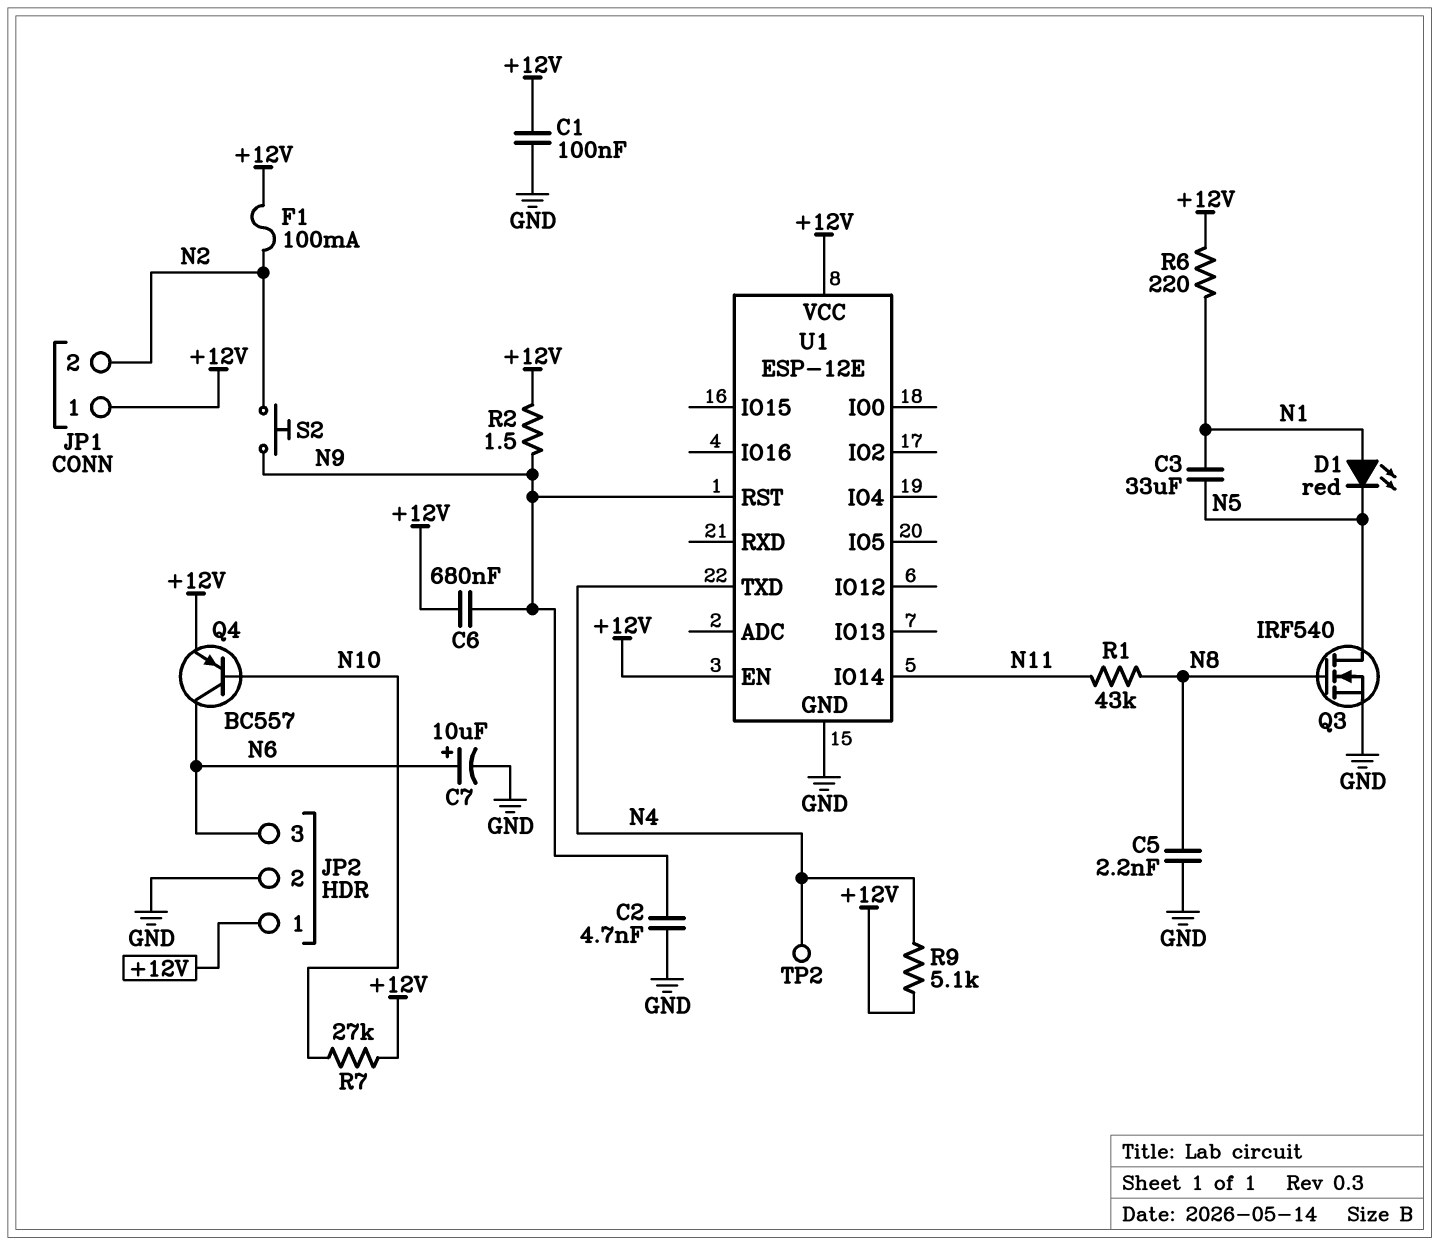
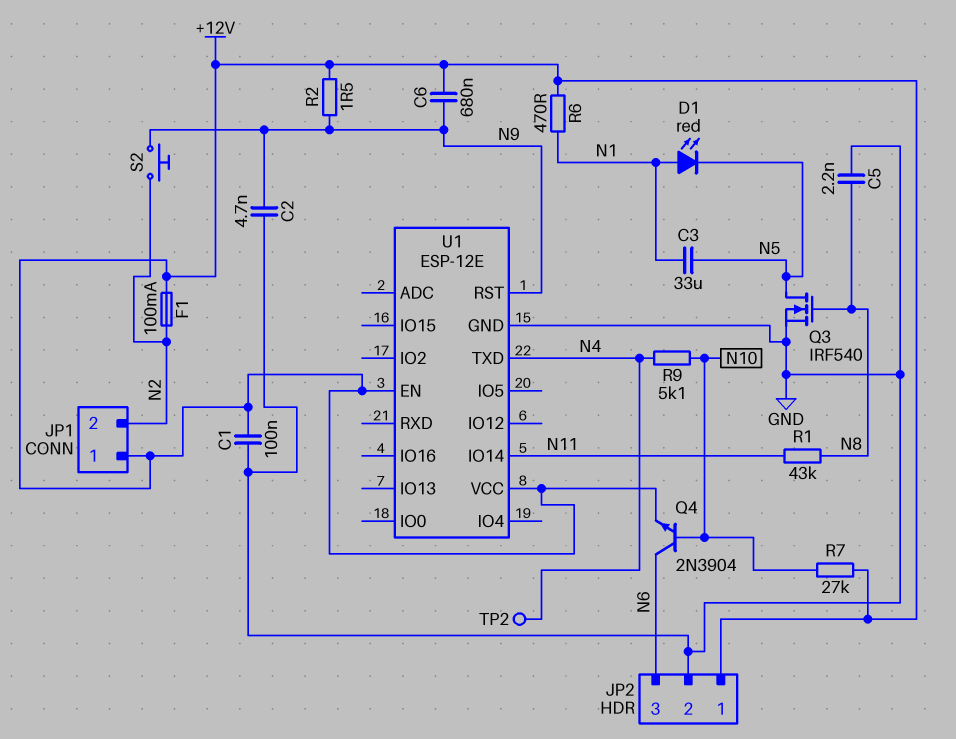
C7: 10uF (plus N6, minus GND) -> none
Q4: PNP BC557 (B N10, C N6, E +12V) -> NPN 2N3904 (B N10, C N6, E +12V)
R6: 220 (+12V, N1) -> 470 (+12V, N1)
R9: 5.1k (+12V, N4) -> 5.1k (N4, N10)

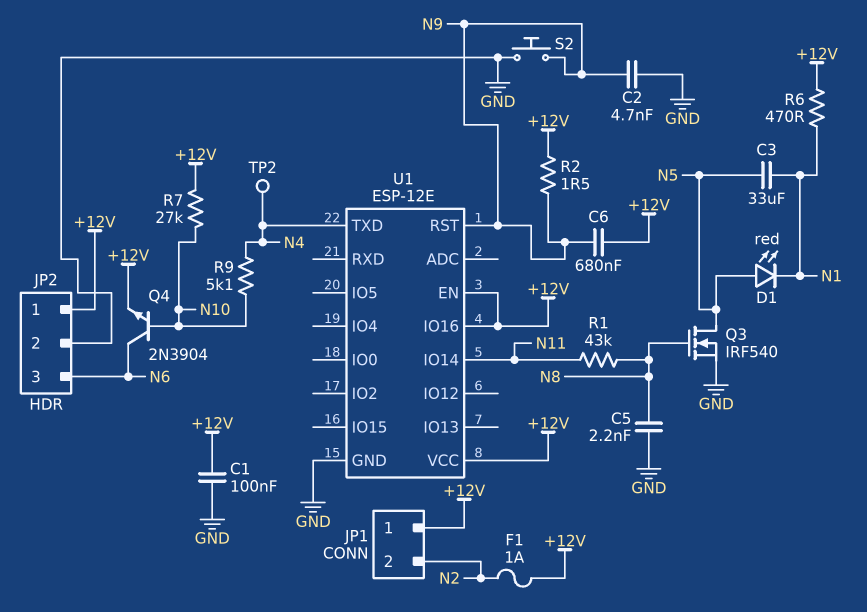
D1: LED red (A N1, K N5) -> LED red (A N5, K N1)
F1: 100mA (+12V, N2) -> 1A (+12V, N2)
S2: button (N2, N9) -> button (GND, N9)
U1 pin IO16: none -> +12V

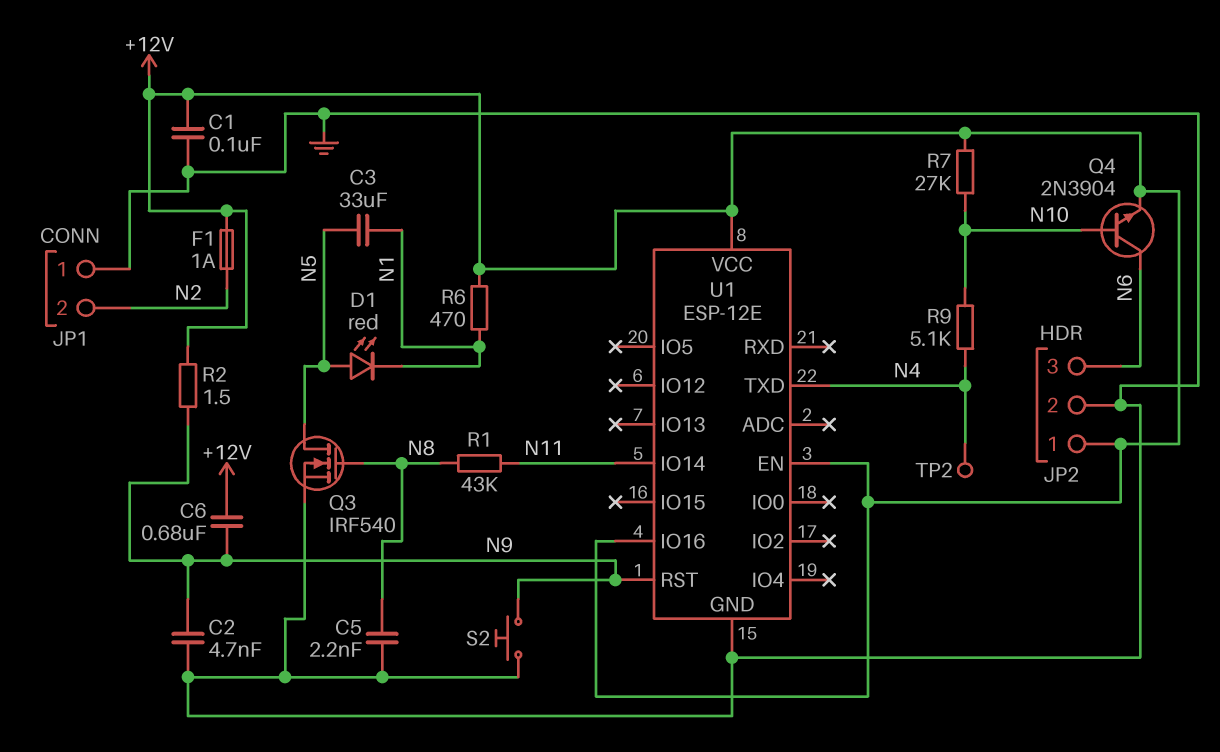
JP1 pin 1: +12V -> GND

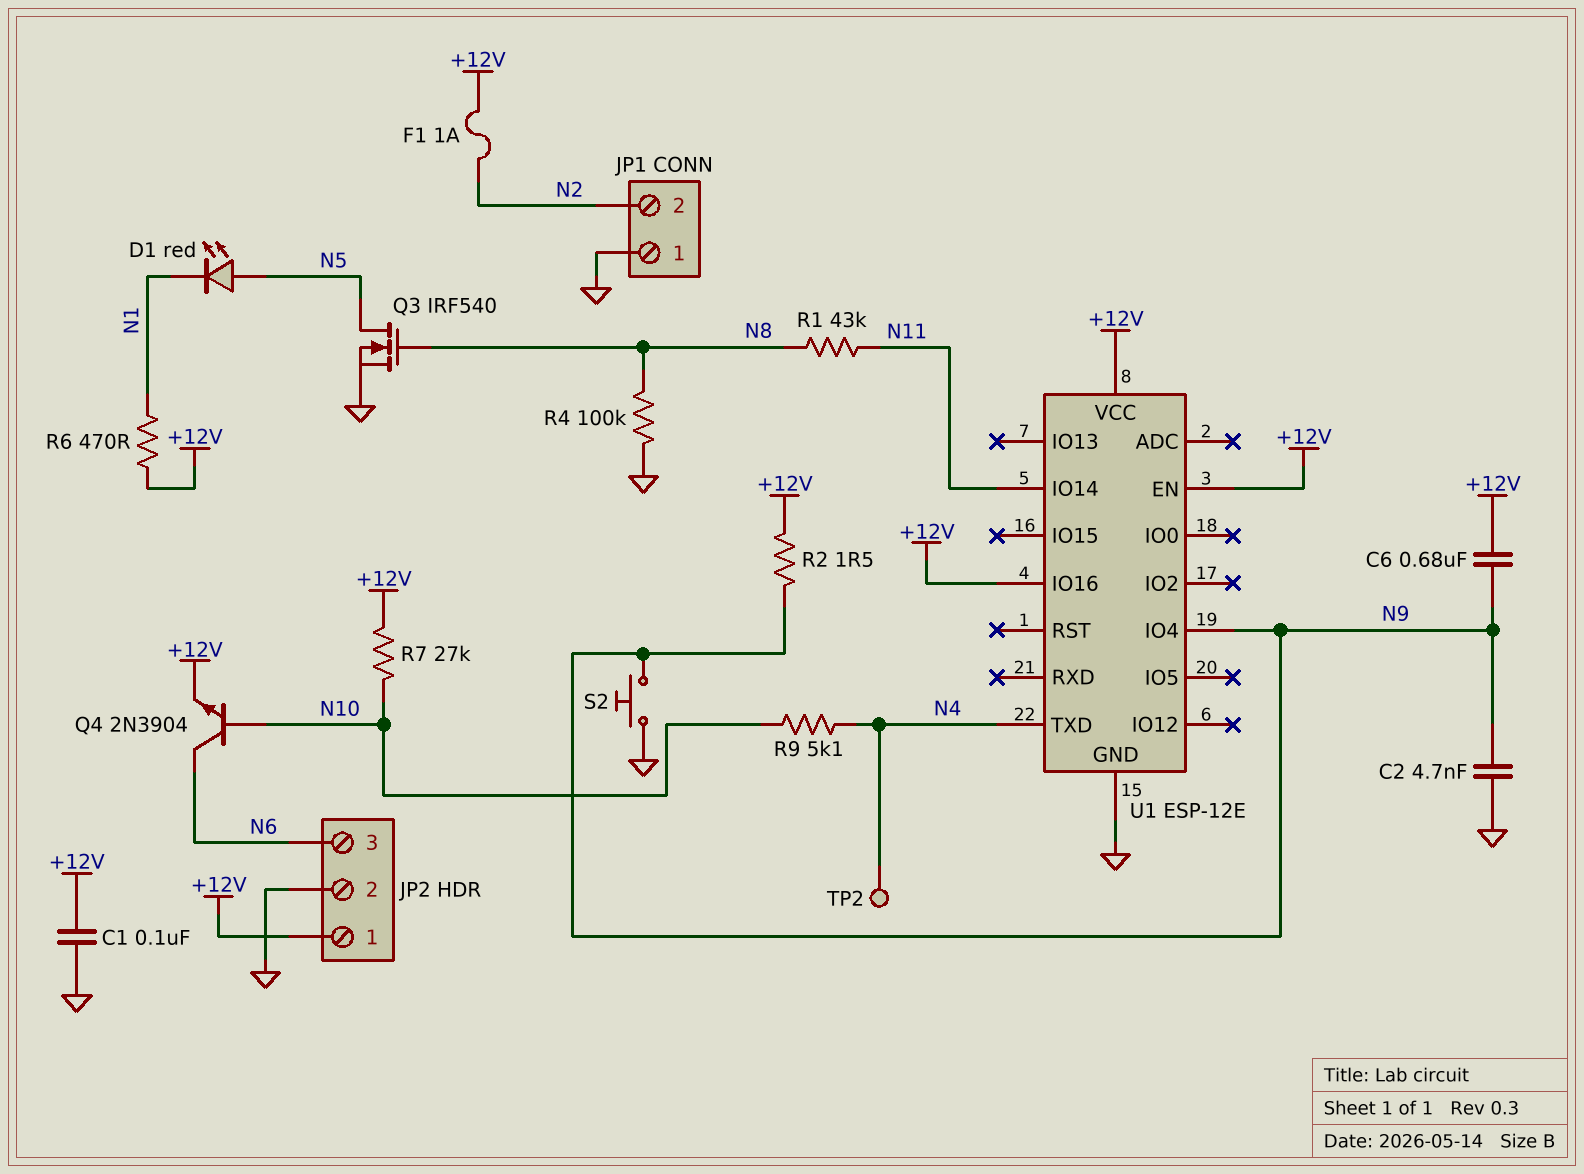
C3: 33uF (N1, N5) -> none
C5: 2.2nF (GND, N8) -> none
R4: none -> 100k (GND, N8)
U1 pin IO4: none -> N9
U1 pin RST: N9 -> none

